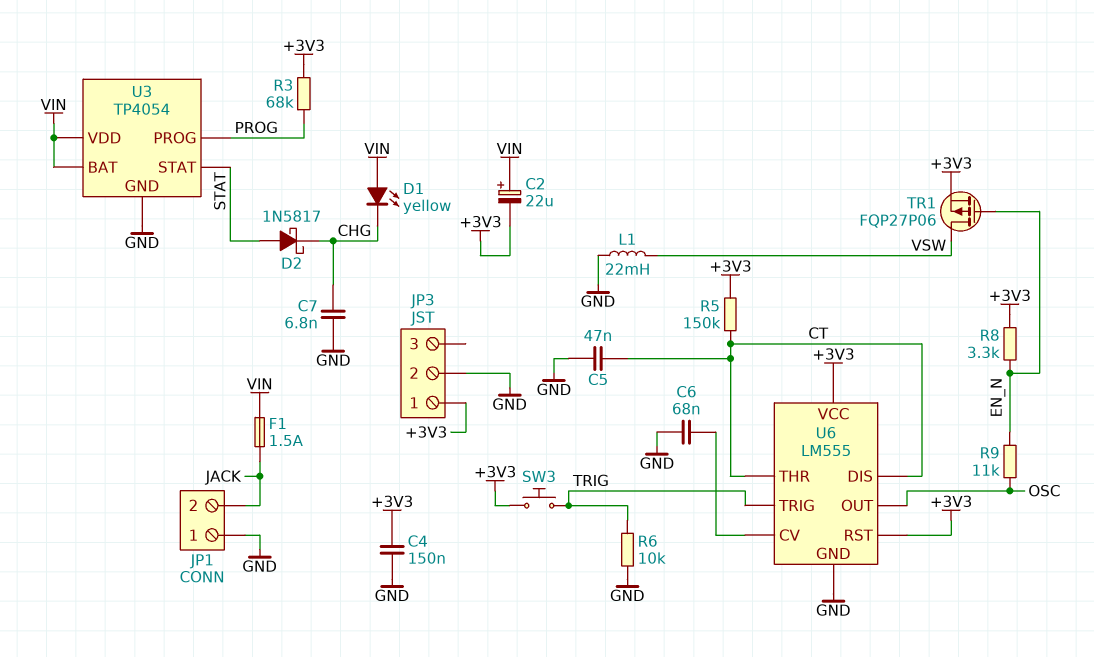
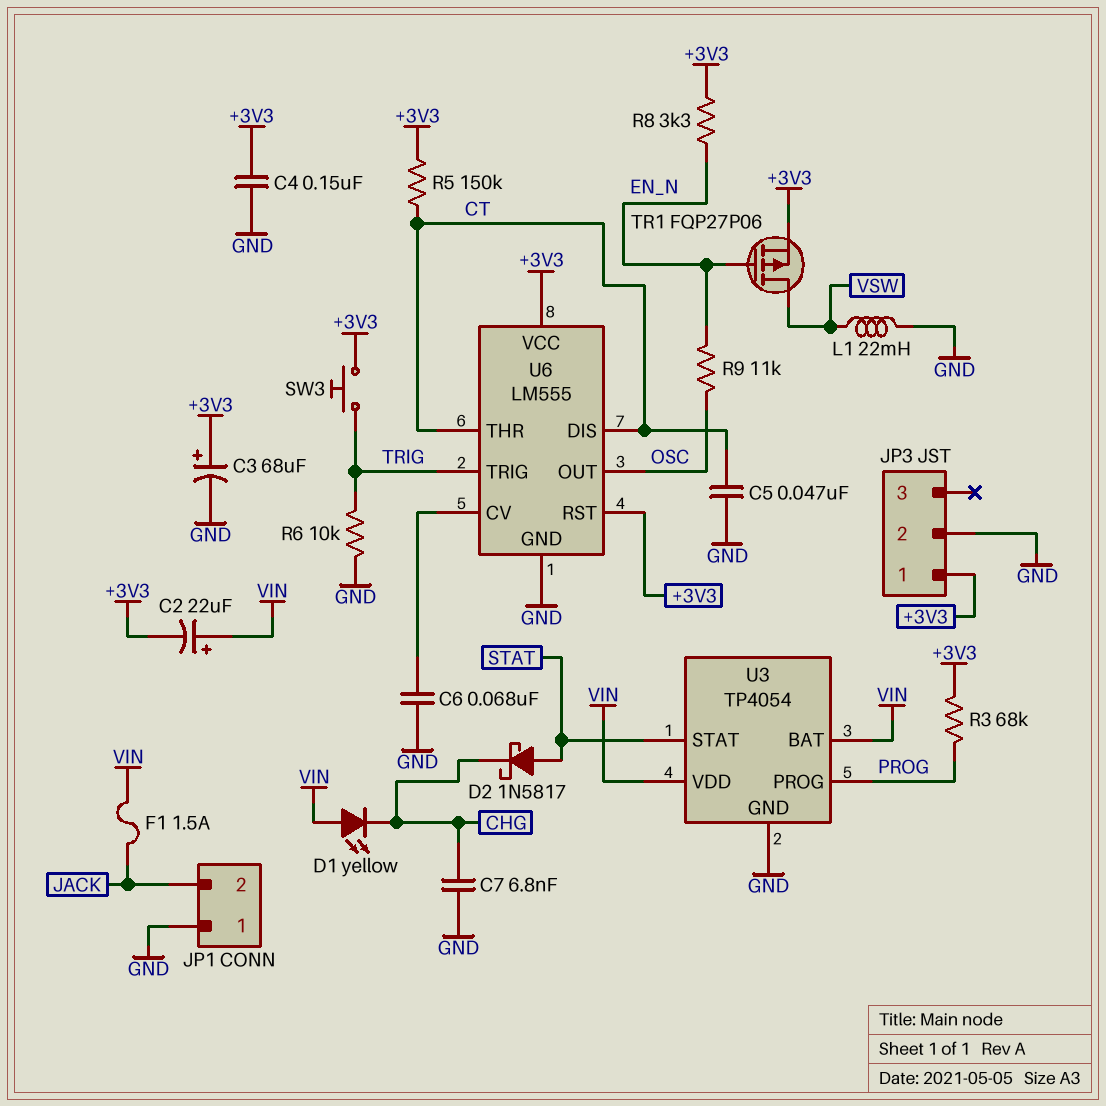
C3: none -> 68uF (plus +3V3, minus GND)

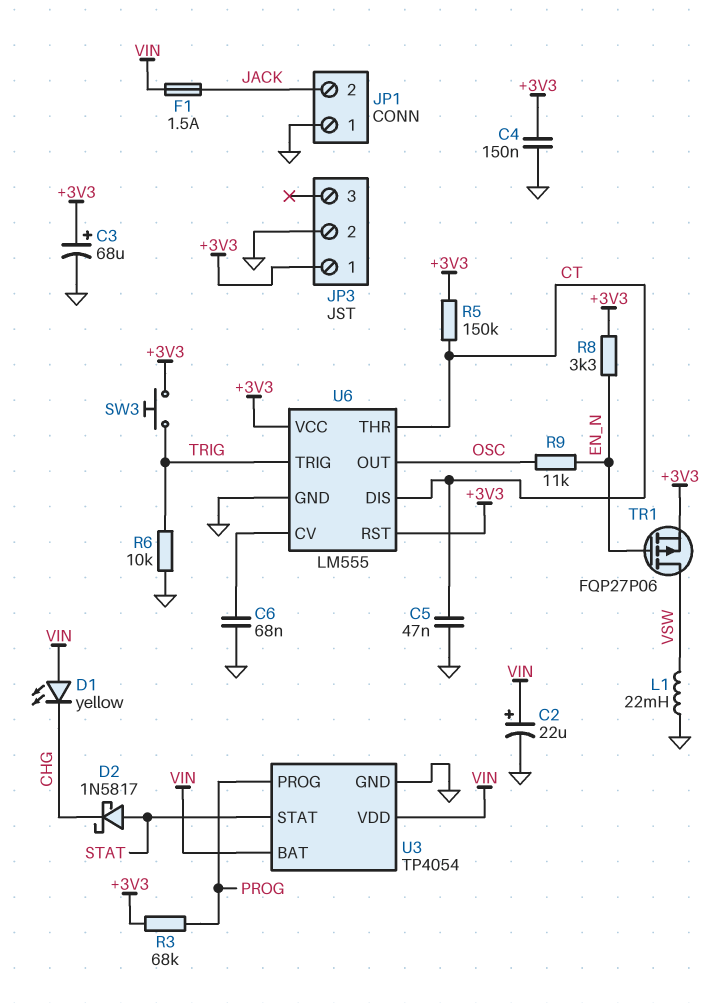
C2: 22uF (plus VIN, minus +3V3) -> 22uF (plus VIN, minus GND)
C7: 6.8nF (CHG, GND) -> none

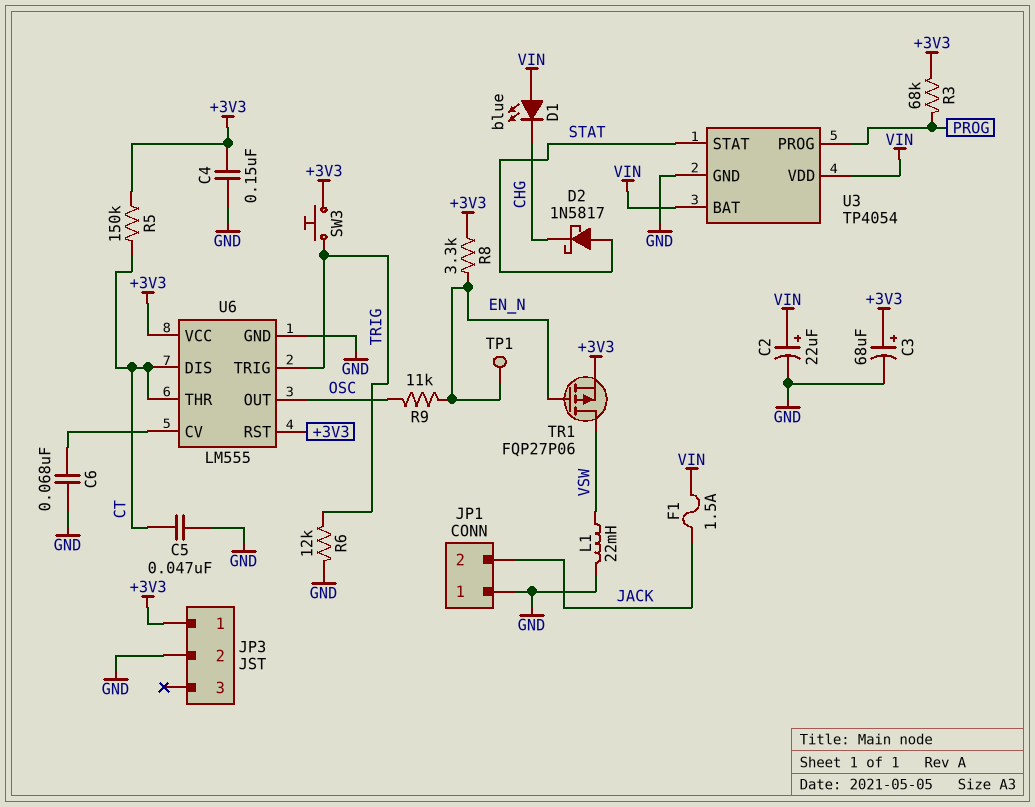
D1: LED yellow (A VIN, K CHG) -> LED blue (A VIN, K CHG)
R6: 10k (GND, TRIG) -> 12k (GND, TRIG)
TP1: none -> test point (EN_N)

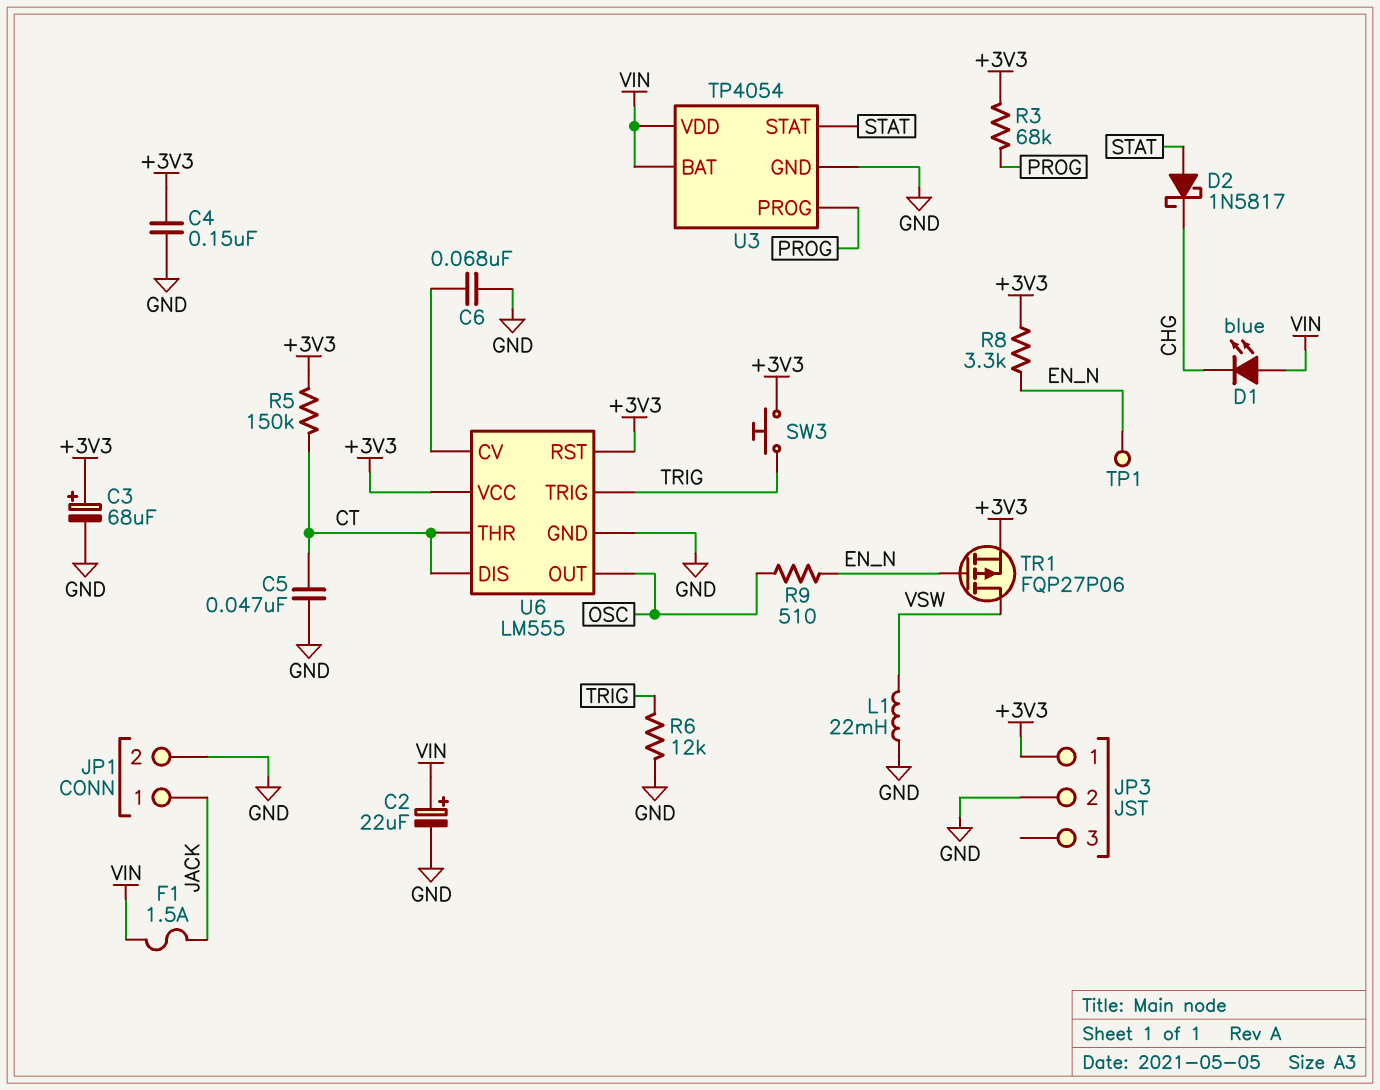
JP1 pin 1: GND -> JACK
JP1 pin 2: JACK -> GND
R9: 11k (EN_N, OSC) -> 510 (EN_N, OSC)

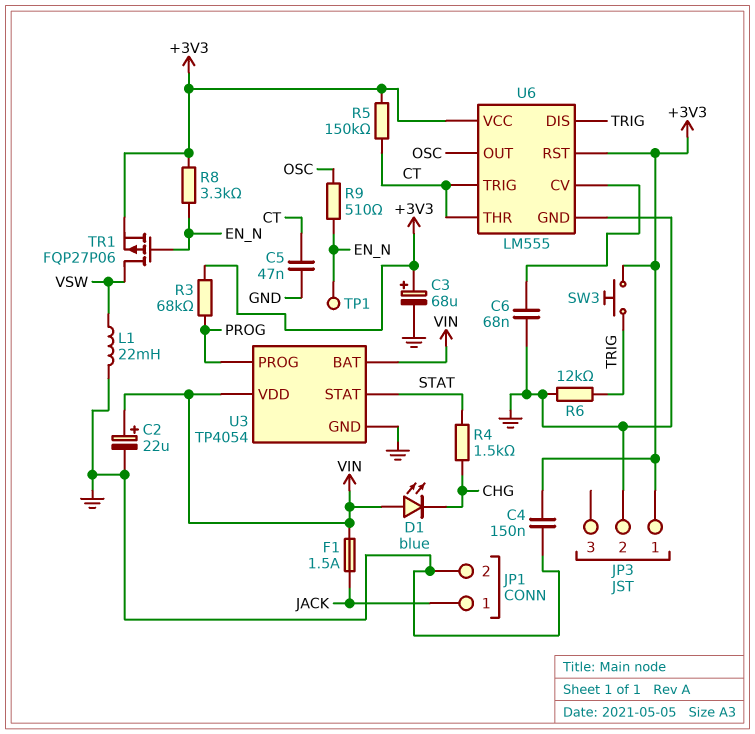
D2: schottky 1N5817 (A STAT, K CHG) -> none
R4: none -> 1.5k (CHG, STAT)
U6 pin DIS: CT -> TRIG
U6 pin TRIG: TRIG -> CT

